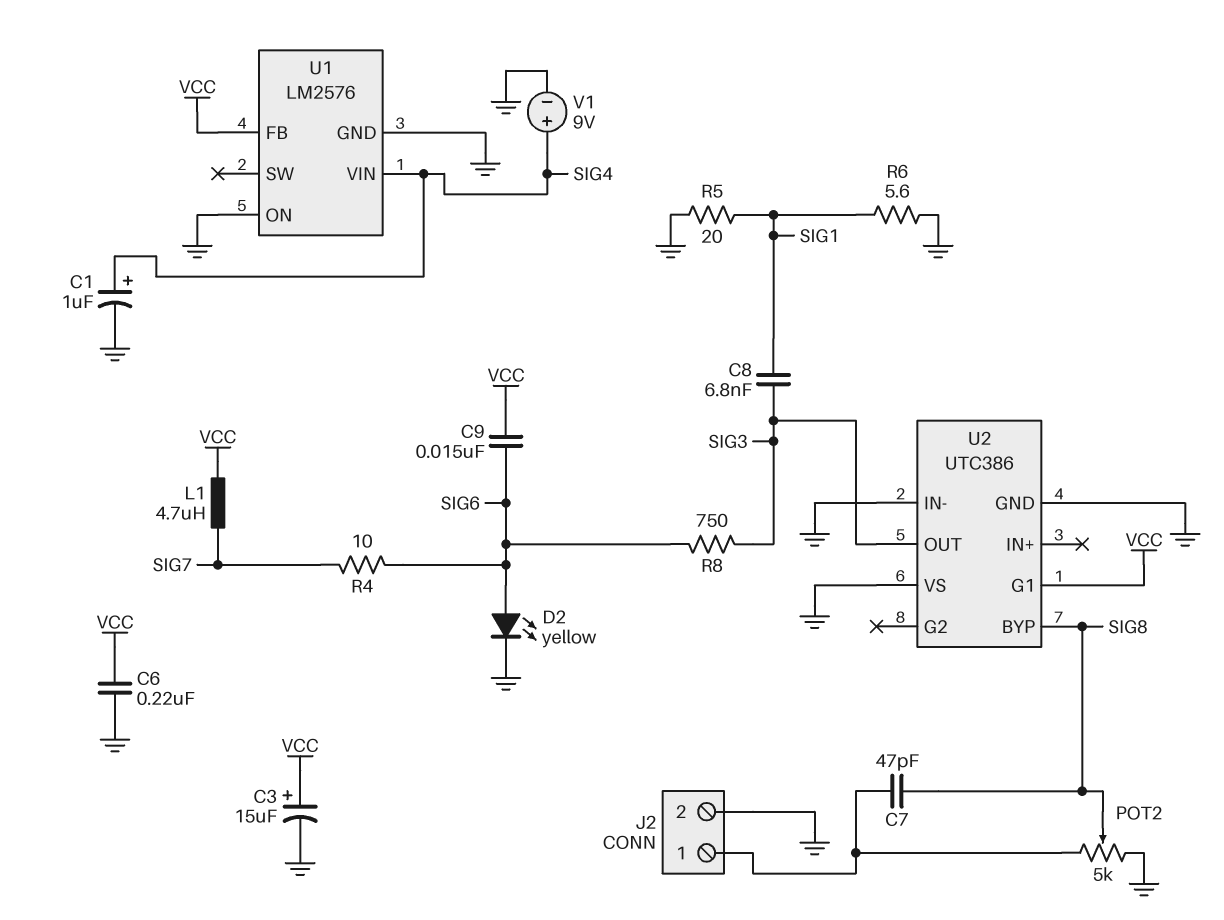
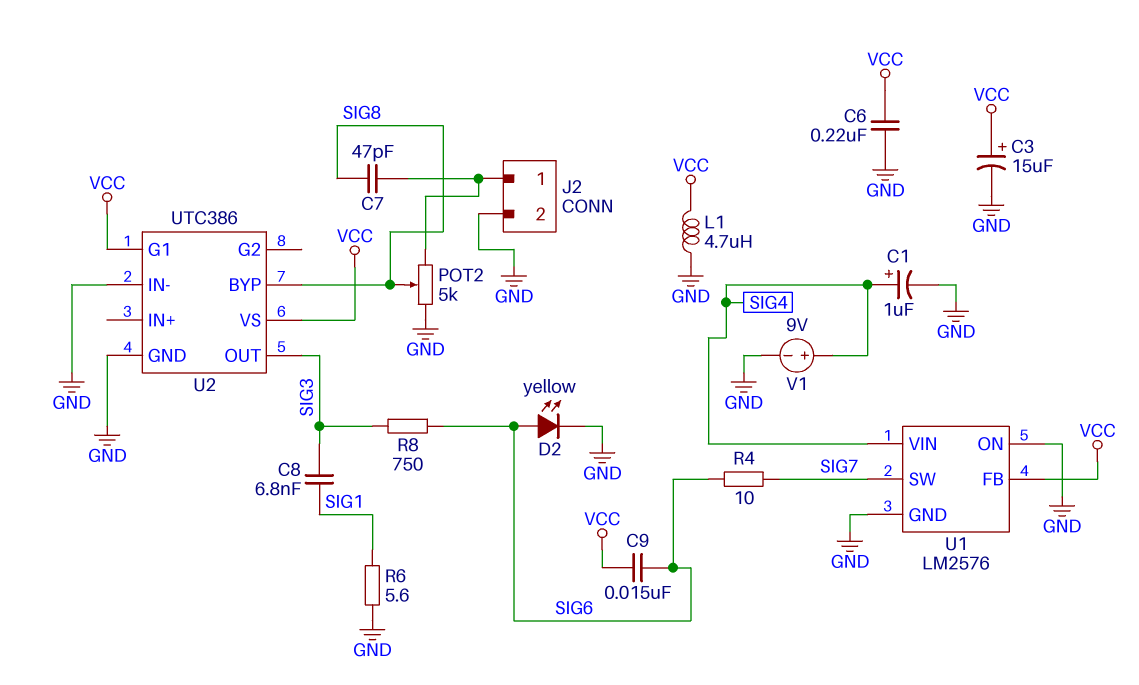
L1: 4.7uH (SIG7, VCC) -> 4.7uH (GND, VCC)
R5: 20 (GND, SIG1) -> none
U1 pin SW: none -> SIG7
U2 pin VS: GND -> VCC

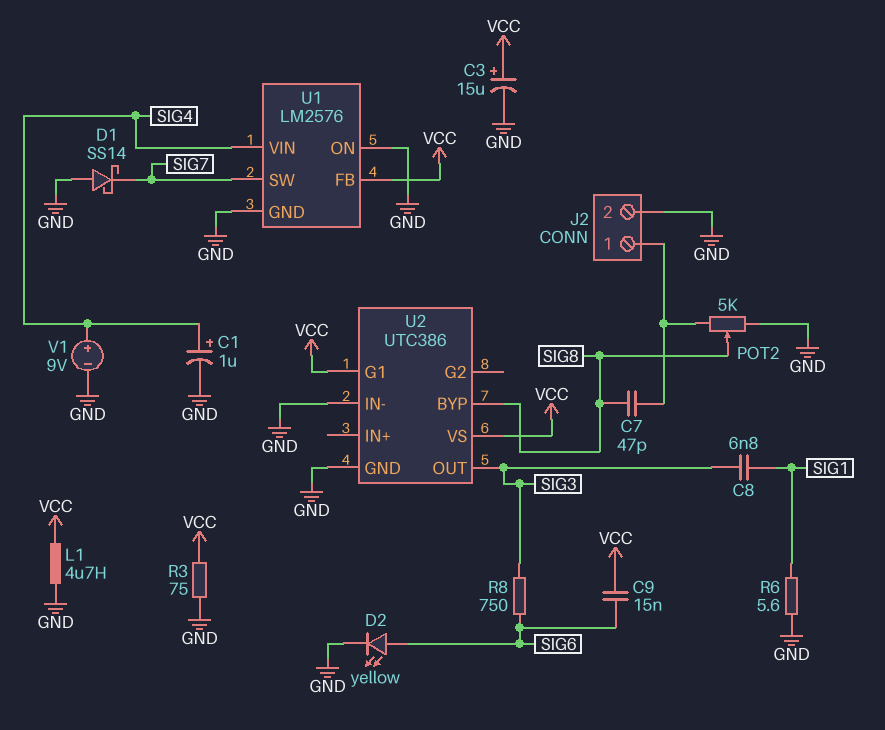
C6: 220nF (GND, VCC) -> none
D1: none -> schottky SS14 (A GND, K SIG7)
R3: none -> 75 (GND, VCC)
R4: 10 (SIG6, SIG7) -> none

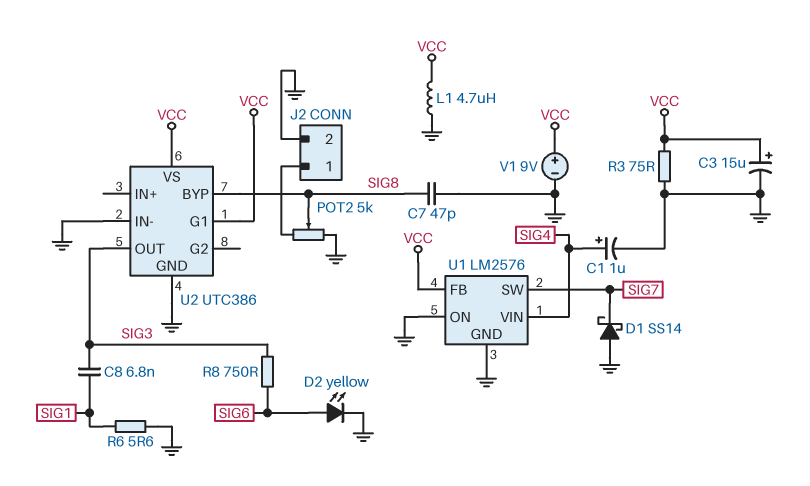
C7: 47pF (J2/1, SIG8) -> 47pF (GND, SIG8)
C9: 15nF (SIG6, VCC) -> none
V1: 9V (plus SIG4, minus GND) -> 9V (plus VCC, minus GND)

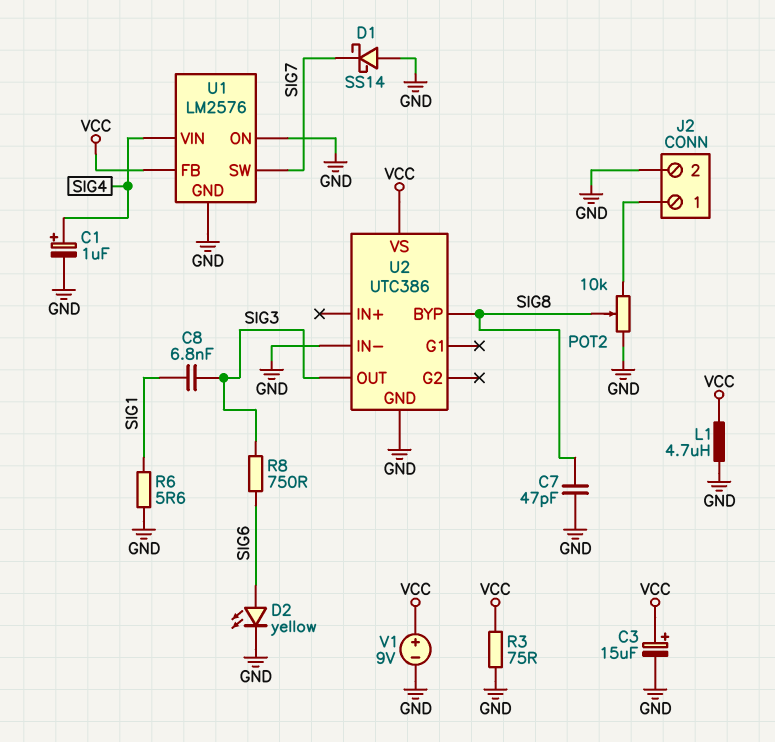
POT2: 5k (GND, J2/1, wiper SIG8) -> 10k (GND, J2/1, wiper SIG8)
U2 pin G1: VCC -> none

